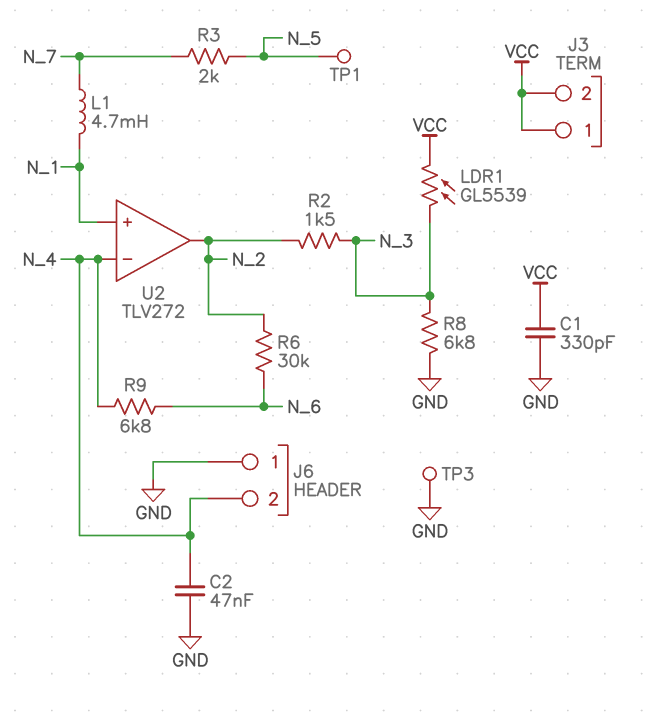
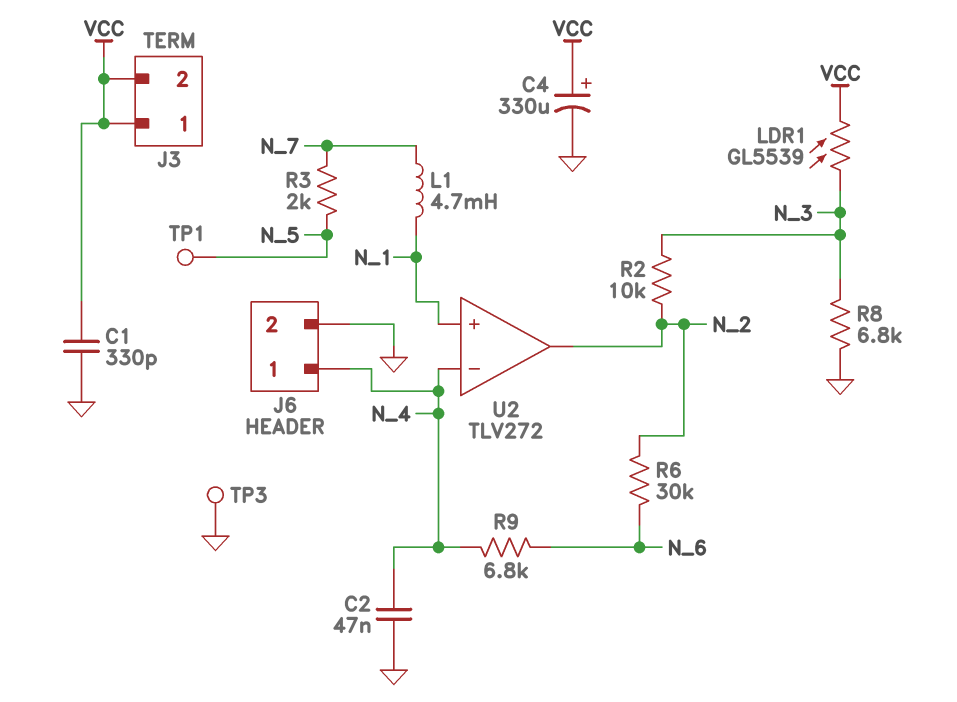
C4: none -> 330uF (plus VCC, minus GND)
J6 pin 1: GND -> N_4
J6 pin 2: N_4 -> GND
R2: 1.5k (N_2, N_3) -> 10k (N_2, N_3)

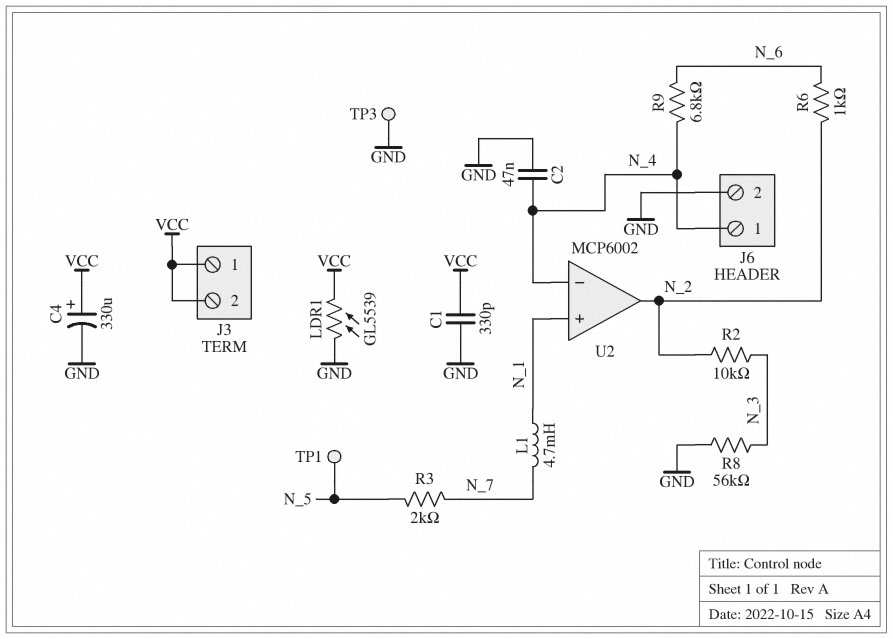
LDR1: GL5539 (N_3, VCC) -> GL5539 (GND, VCC)
R6: 30k (N_2, N_6) -> 1k (N_2, N_6)
R8: 6.8k (GND, N_3) -> 56k (GND, N_3)
U2: TLV272 -> MCP6002

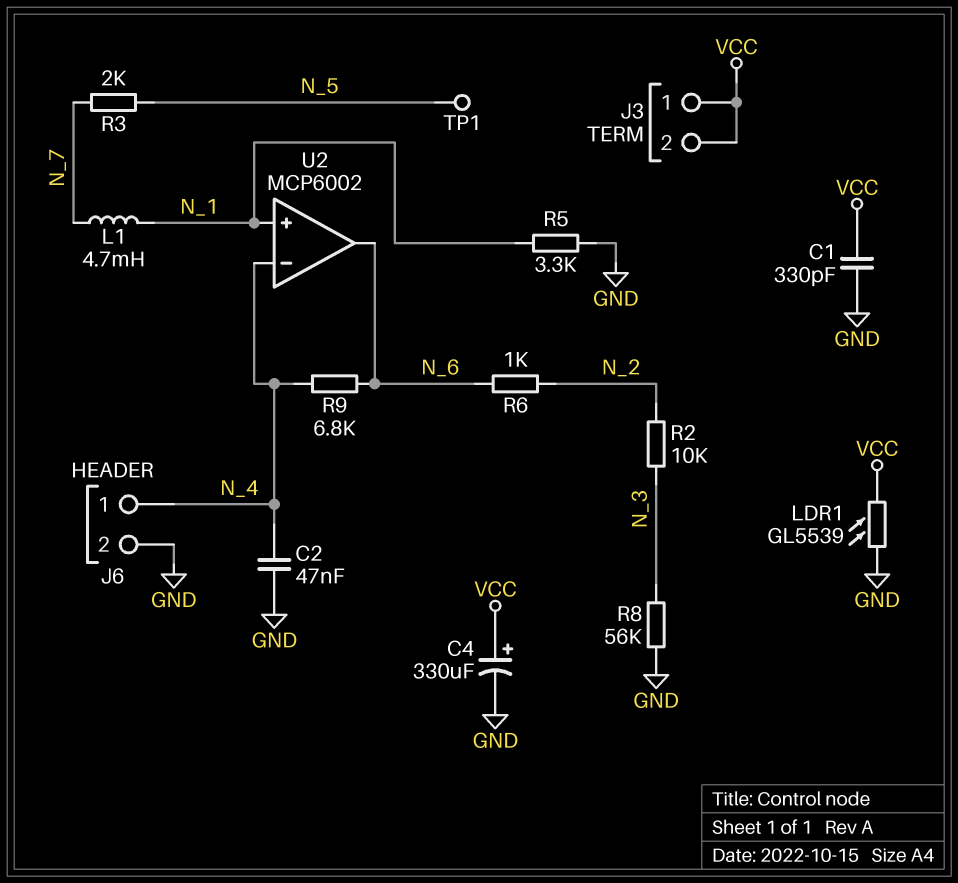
R5: none -> 3.3k (GND, N_1)
TP3: test point (GND) -> none
U2 pin out: N_2 -> N_6

